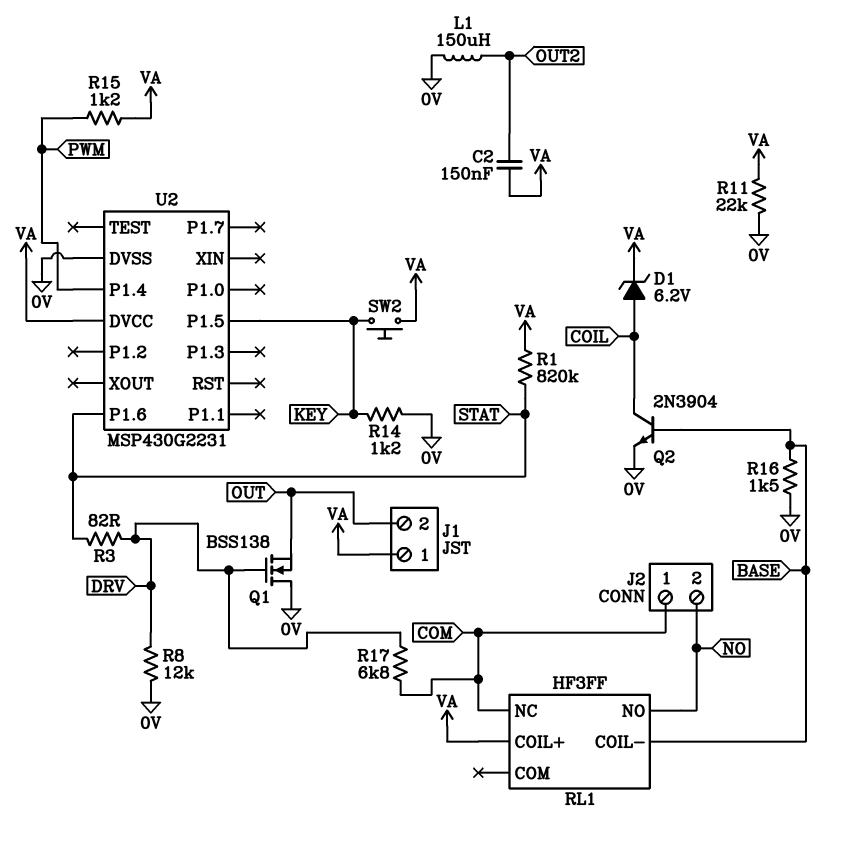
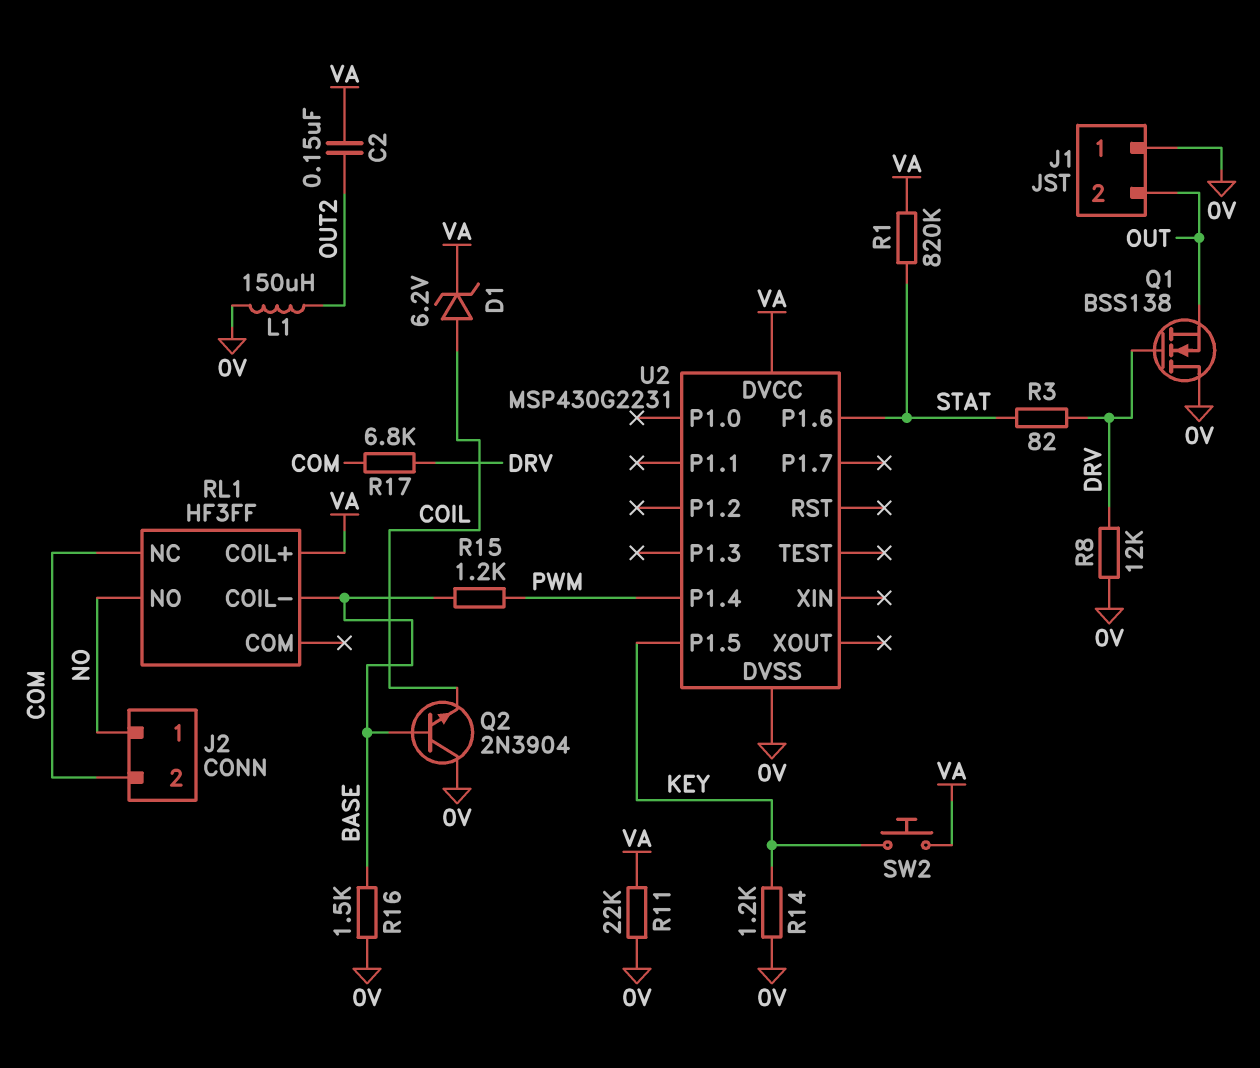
J1 pin 1: VA -> 0V
J2 pin 1: COM -> NO
J2 pin 2: NO -> COM
Q2: NPN 2N3904 (B BASE, C COIL, E 0V) -> NPN 2N3904 (B BASE, C 0V, E COIL)
R15: 1.2k (PWM, VA) -> 1.2k (BASE, PWM)

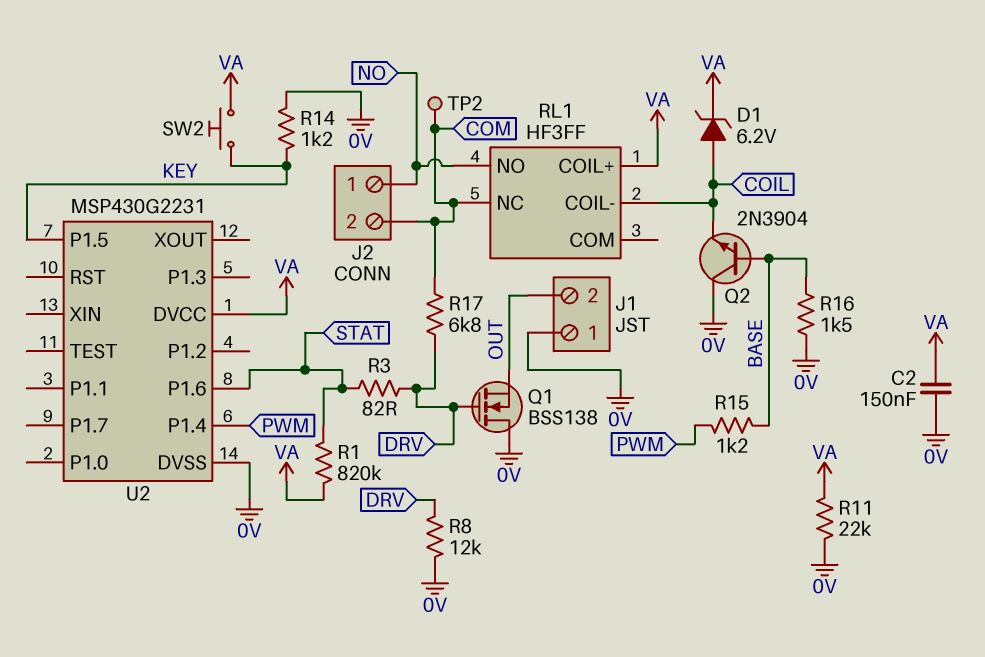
C2: 150nF (OUT2, VA) -> 150nF (0V, VA)
L1: 150uH (0V, OUT2) -> none
RL1 pin COIL-: BASE -> COIL
TP2: none -> test point (COM)

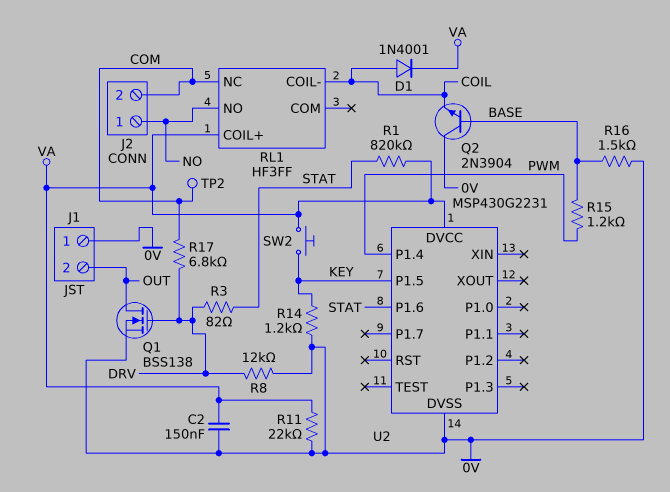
D1: zener 6.2V (A COIL, K VA) -> diode 1N4001 (A COIL, K VA)
Q1: NMOS BSS138 (G DRV, D 0V, S OUT) -> NMOS BSS138 (G DRV, D OUT, S 0V)

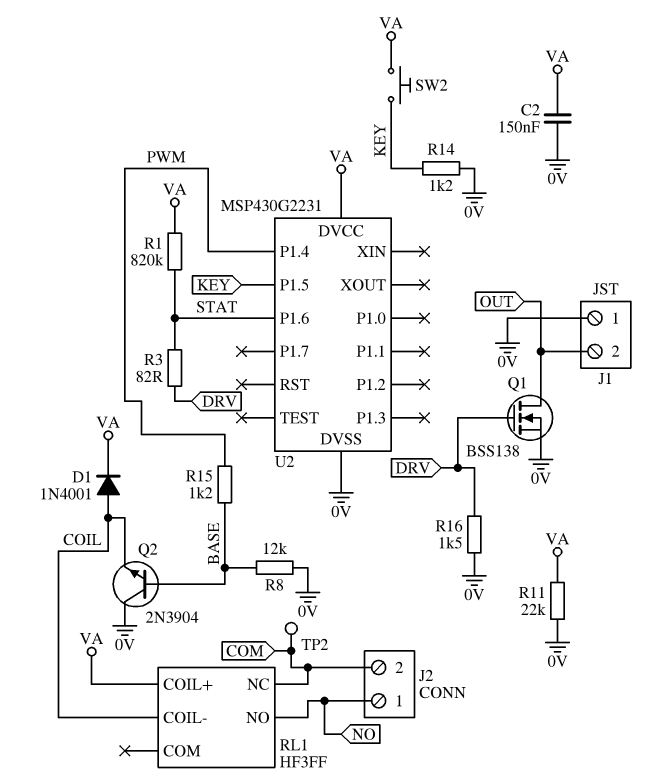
R8: 12k (0V, DRV) -> 12k (0V, BASE)
R16: 1.5k (0V, BASE) -> 1.5k (0V, DRV)
R17: 6.8k (COM, DRV) -> none

